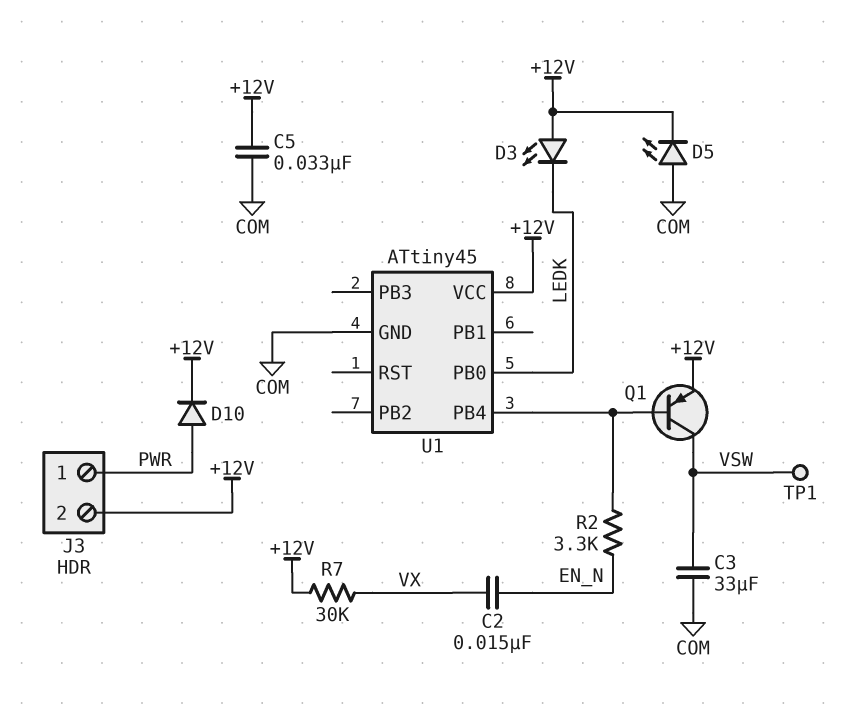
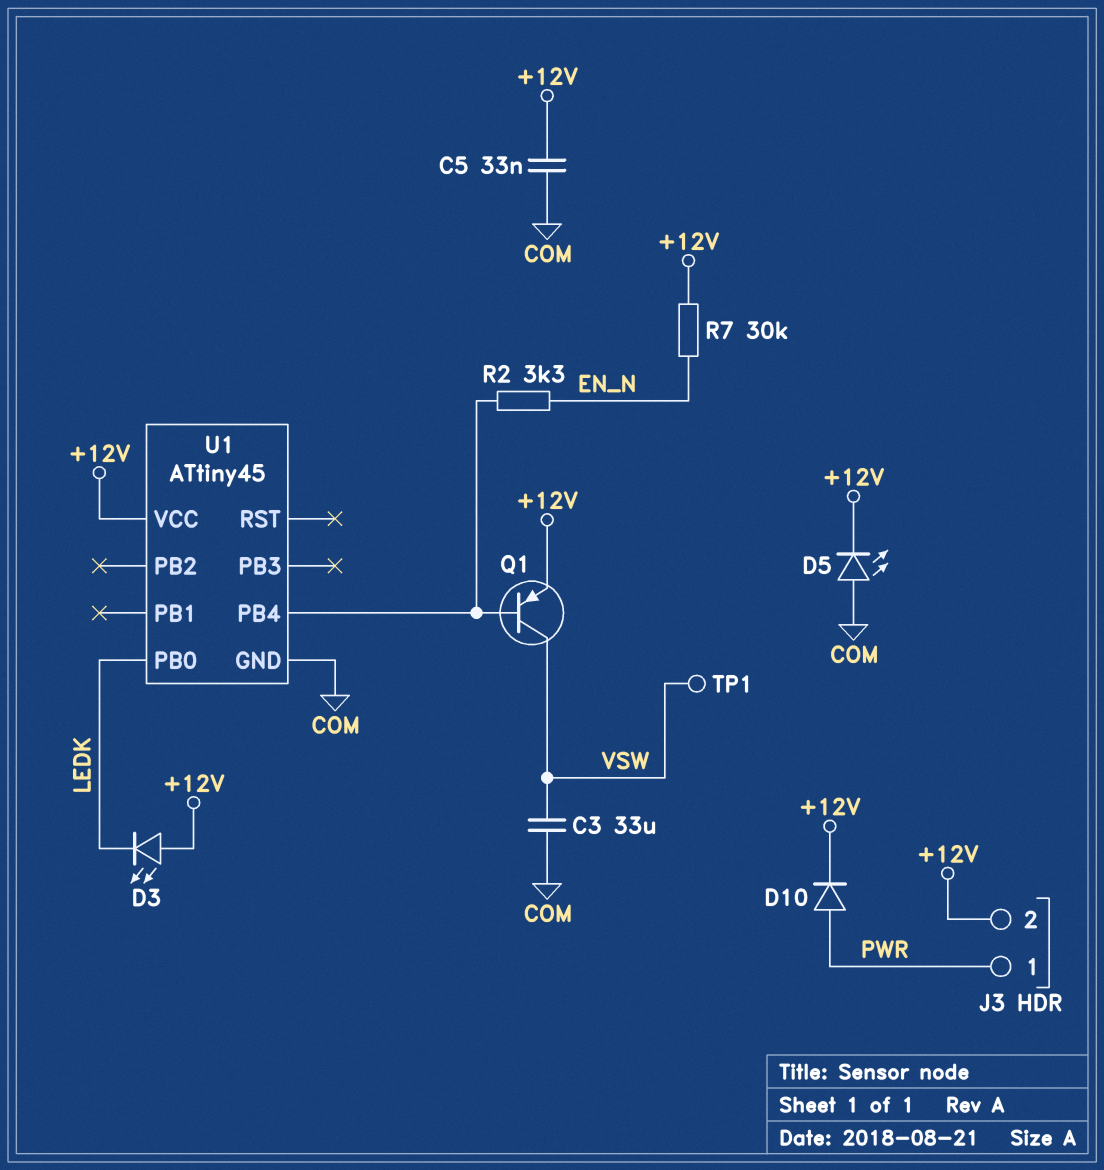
C2: 15nF (EN_N, VX) -> none
R7: 30k (+12V, VX) -> 30k (+12V, EN_N)

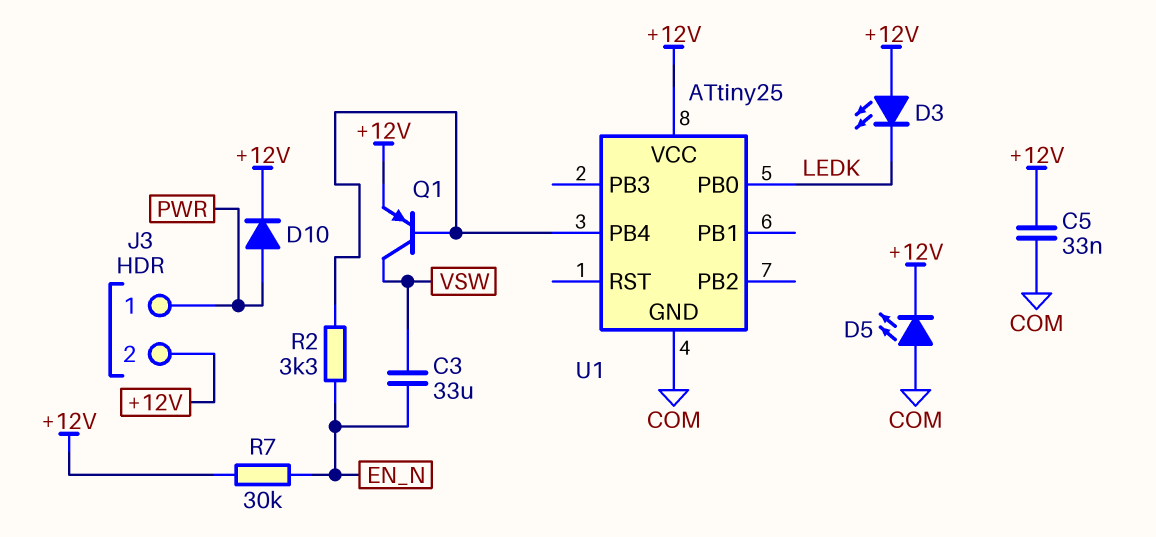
C3: 33uF (COM, VSW) -> 33uF (EN_N, VSW)
TP1: test point (VSW) -> none
U1: ATtiny45 -> ATtiny25

